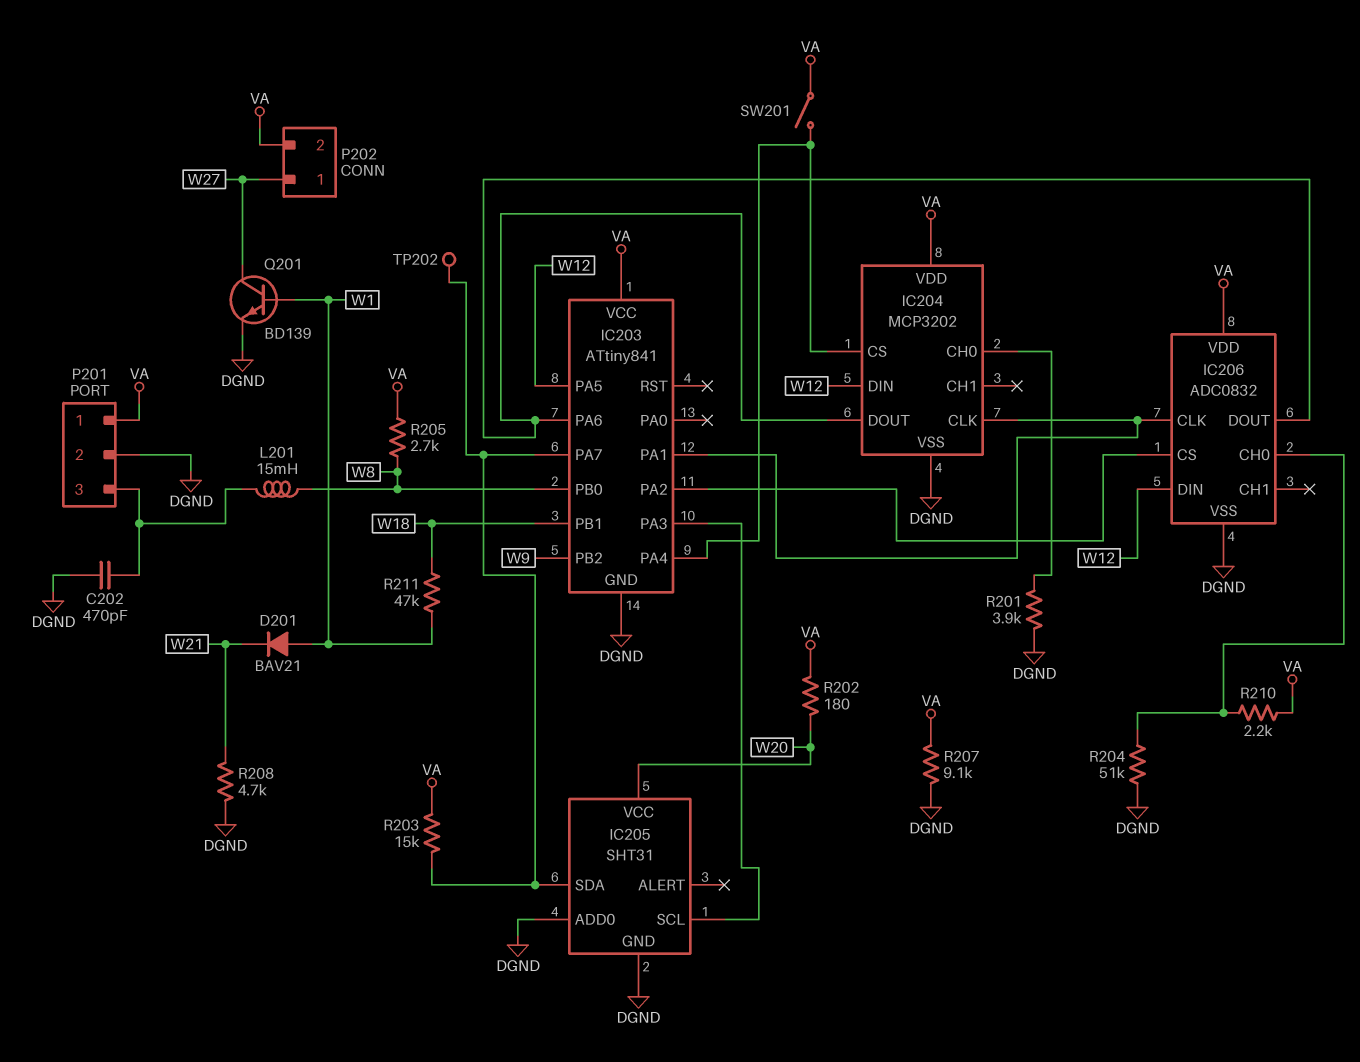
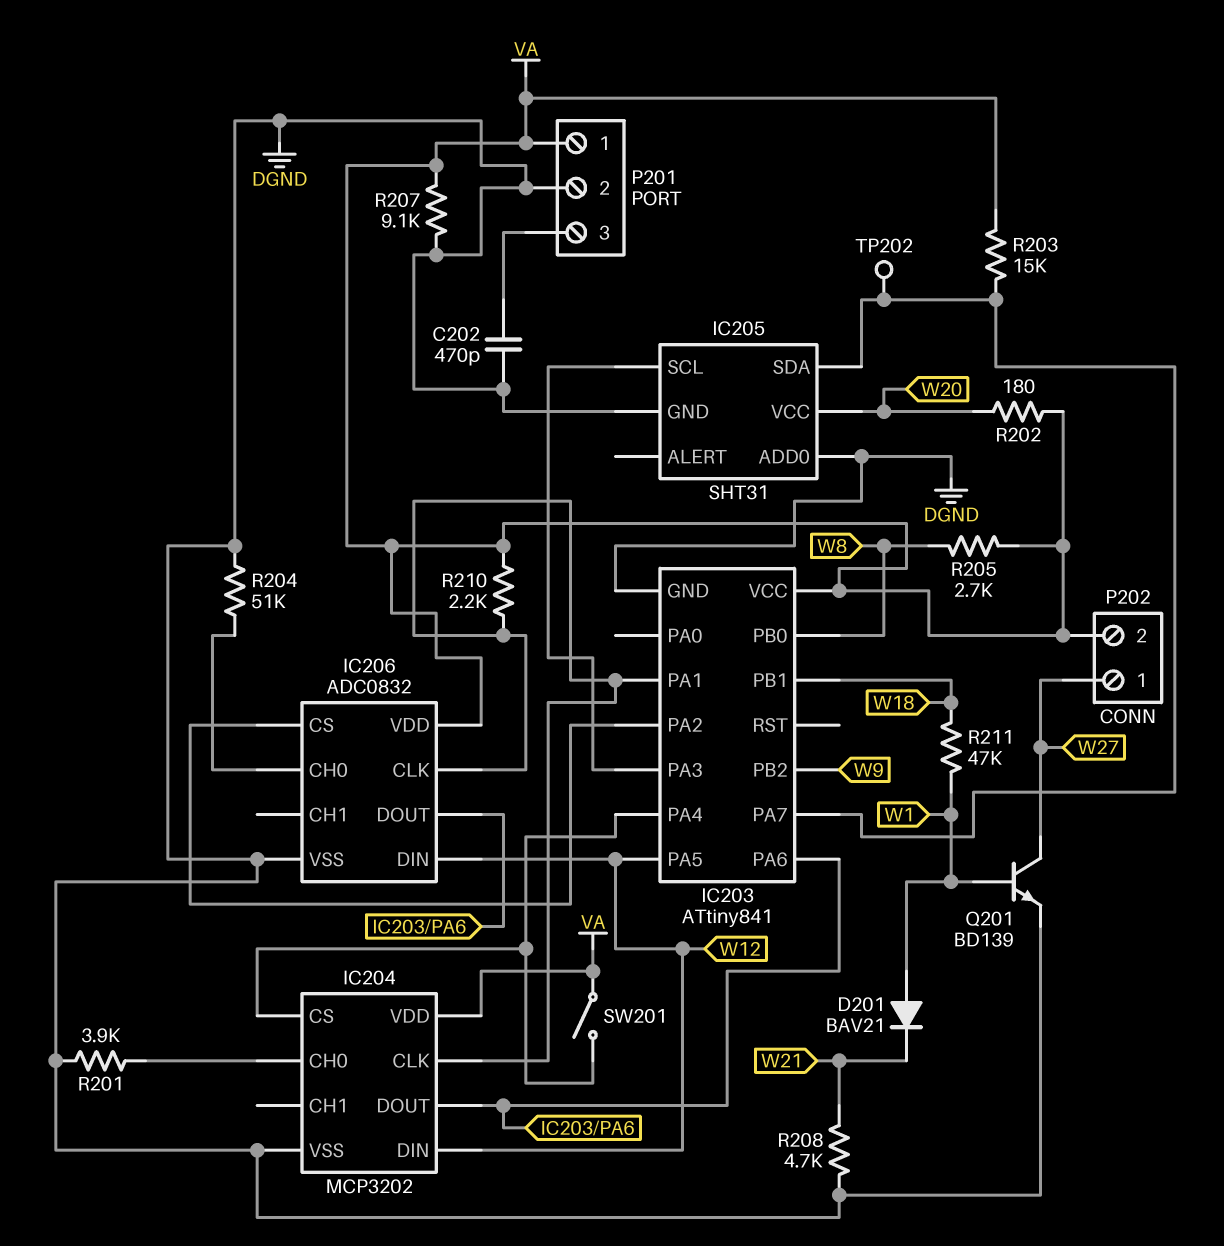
L201: 15mH (P201/3, W8) -> none
R210: 2.2k (IC206/CH0, VA) -> 2.2k (IC203/PA1, VA)

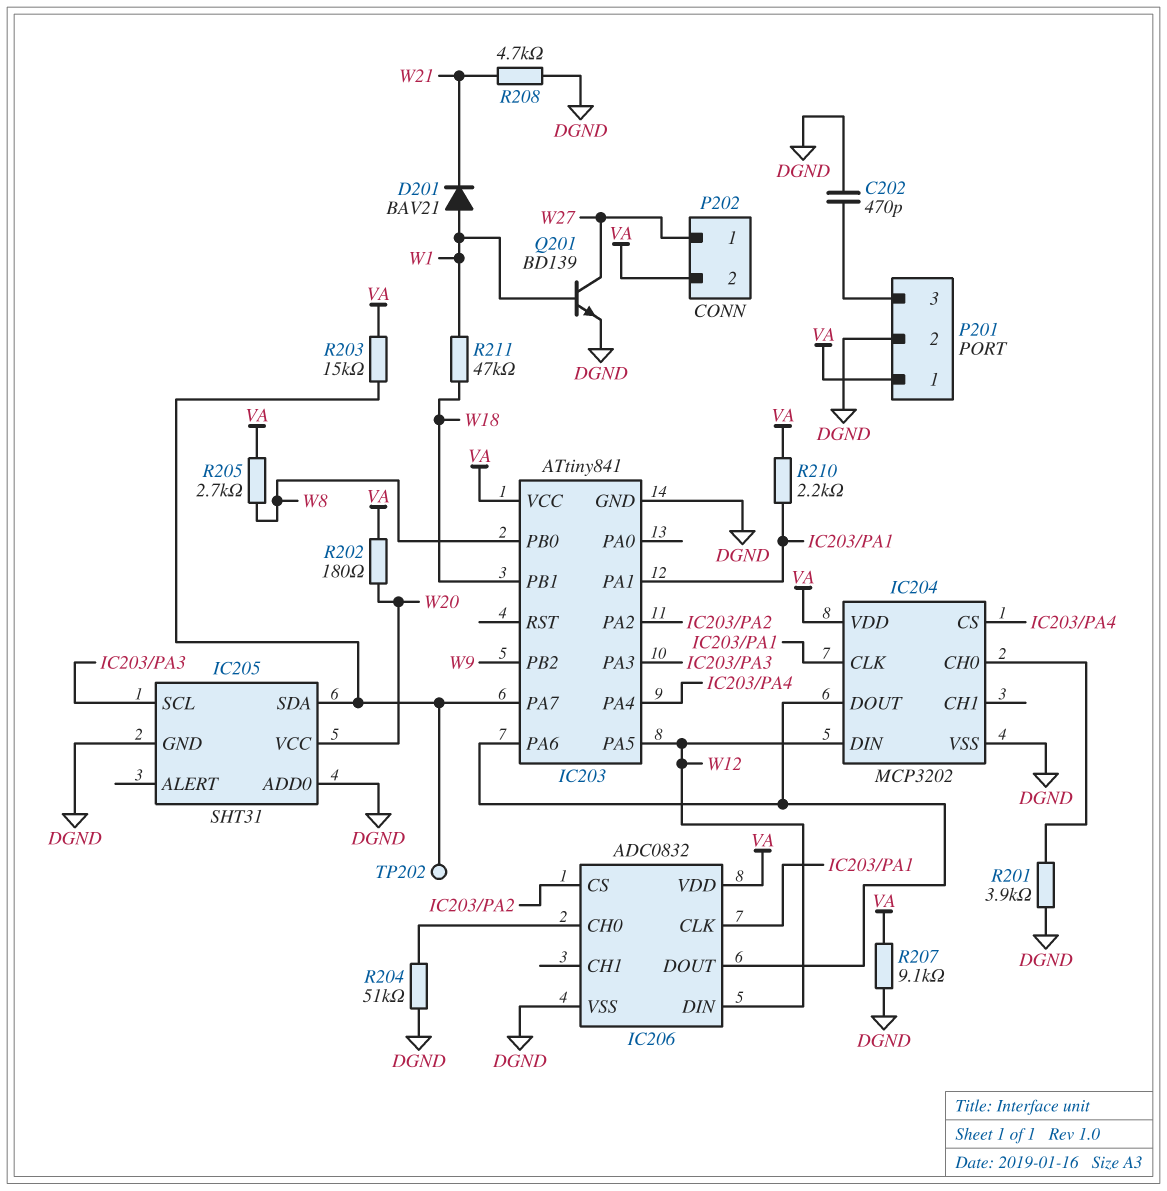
SW201: switch (IC203/PA4, VA) -> none

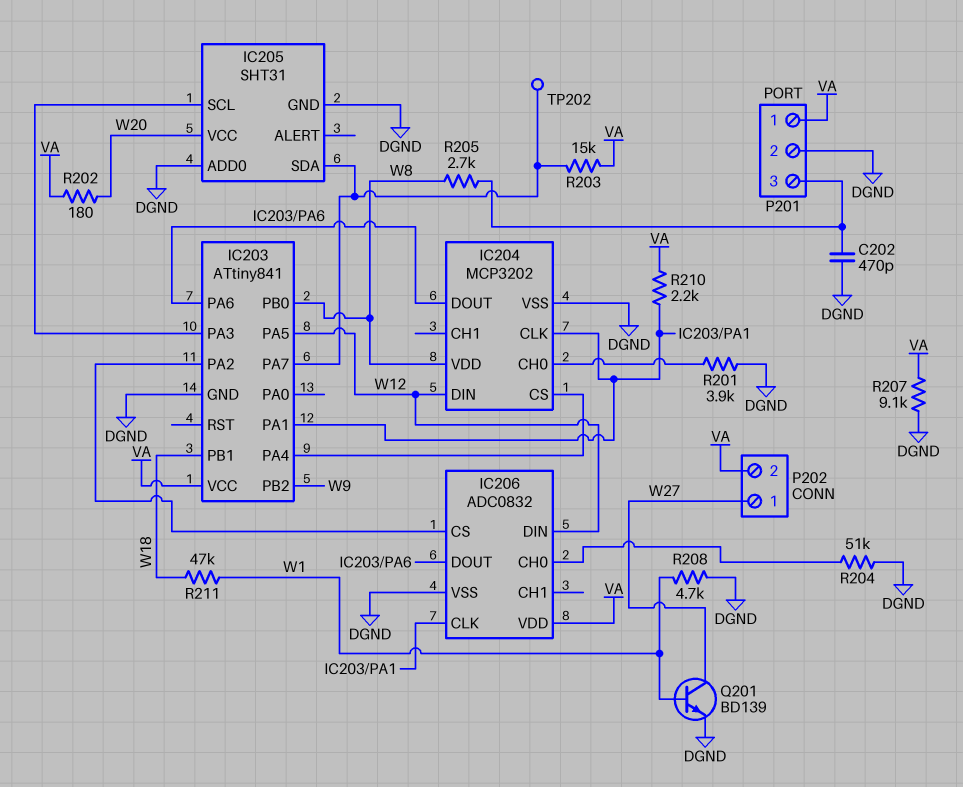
D201: diode BAV21 (A W1, K W21) -> none
IC204 pin VDD: VA -> W8
R205: 2.7k (VA, W8) -> 2.7k (P201/3, W8)
R208: 4.7k (DGND, W21) -> 4.7k (DGND, W1)

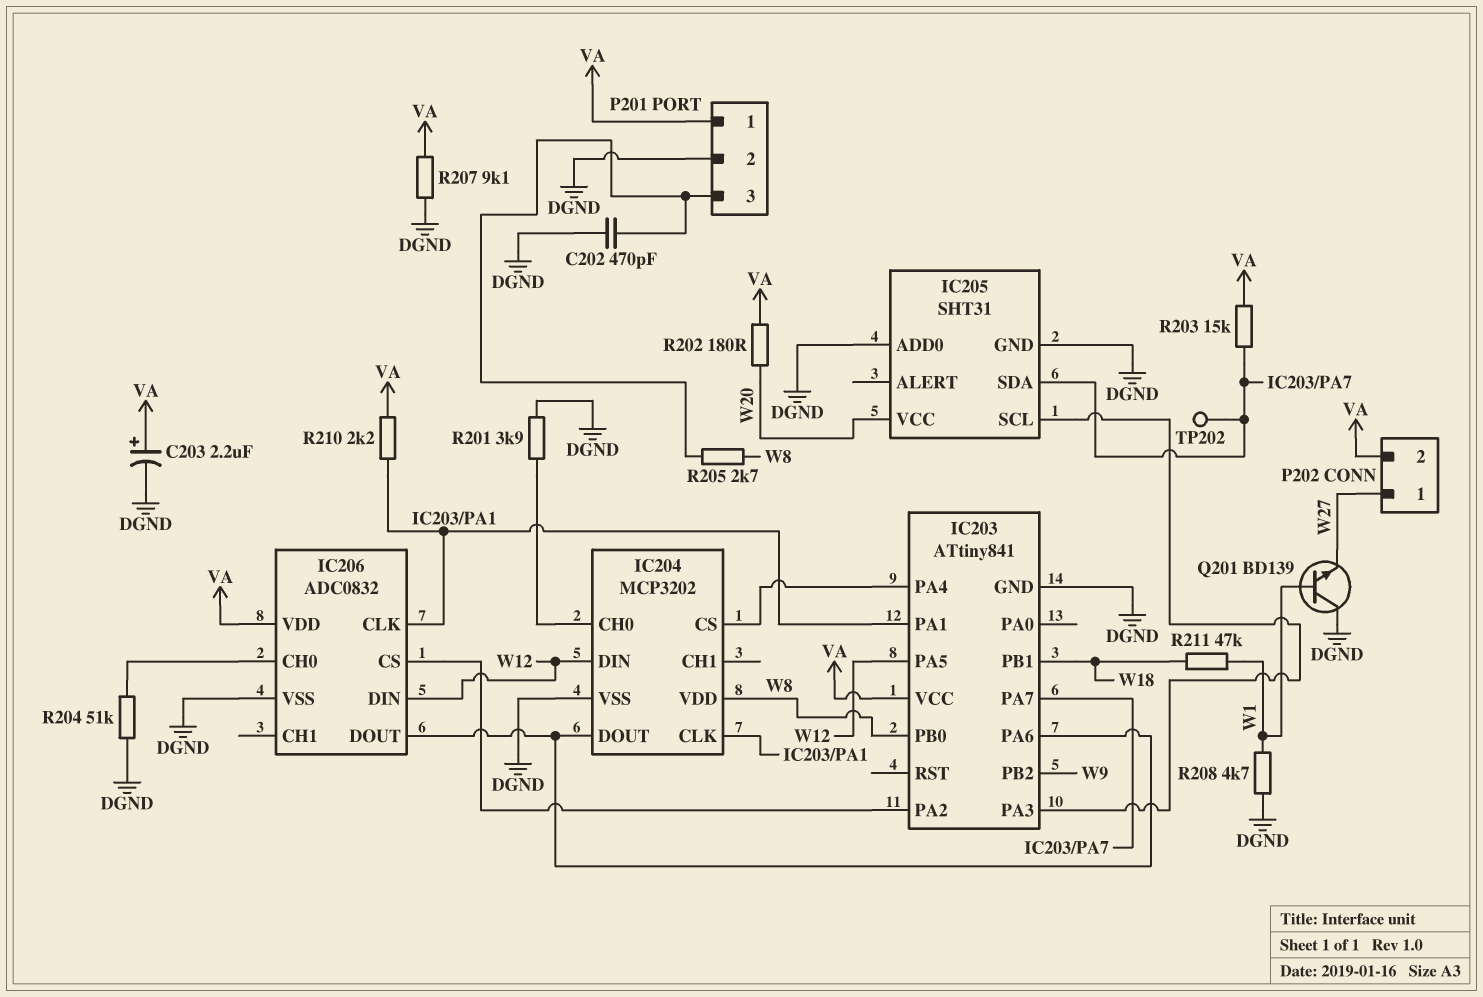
C203: none -> 2.2uF (plus VA, minus DGND)
Q201: NPN BD139 (B W1, C W27, E DGND) -> NPN BD139 (B W1, C DGND, E W27)

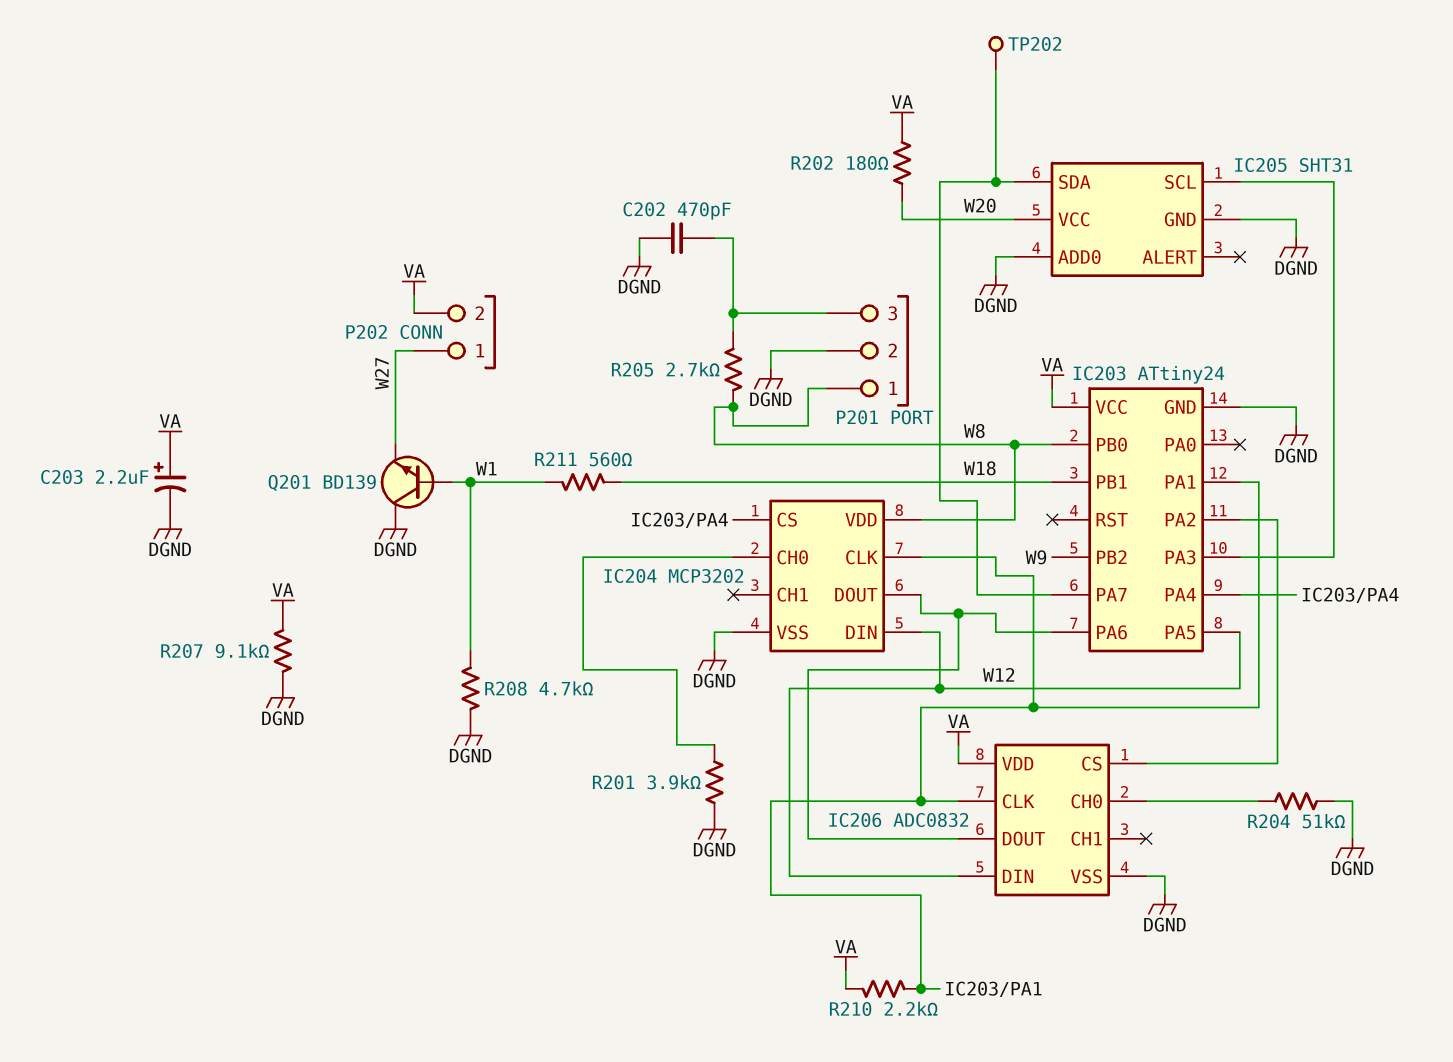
IC203: ATtiny841 -> ATtiny24
P201 pin 1: VA -> W8
R203: 15k (IC203/PA7, VA) -> none
R211: 47k (W1, W18) -> 560 (W1, W18)

